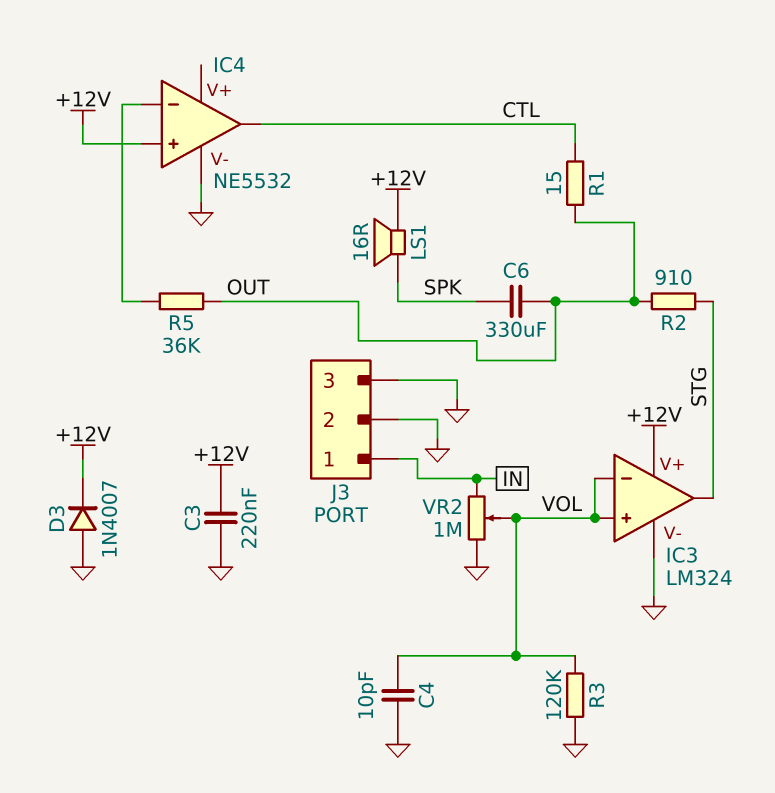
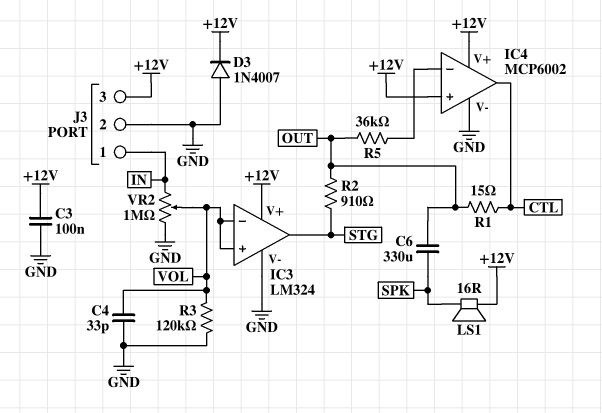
C3: 220nF (+12V, GND) -> 100nF (+12V, GND)
C4: 10pF (GND, VOL) -> 33pF (GND, VOL)
IC4: NE5532 -> MCP6002
IC4 pin V+: none -> +12V
J3 pin 3: GND -> +12V

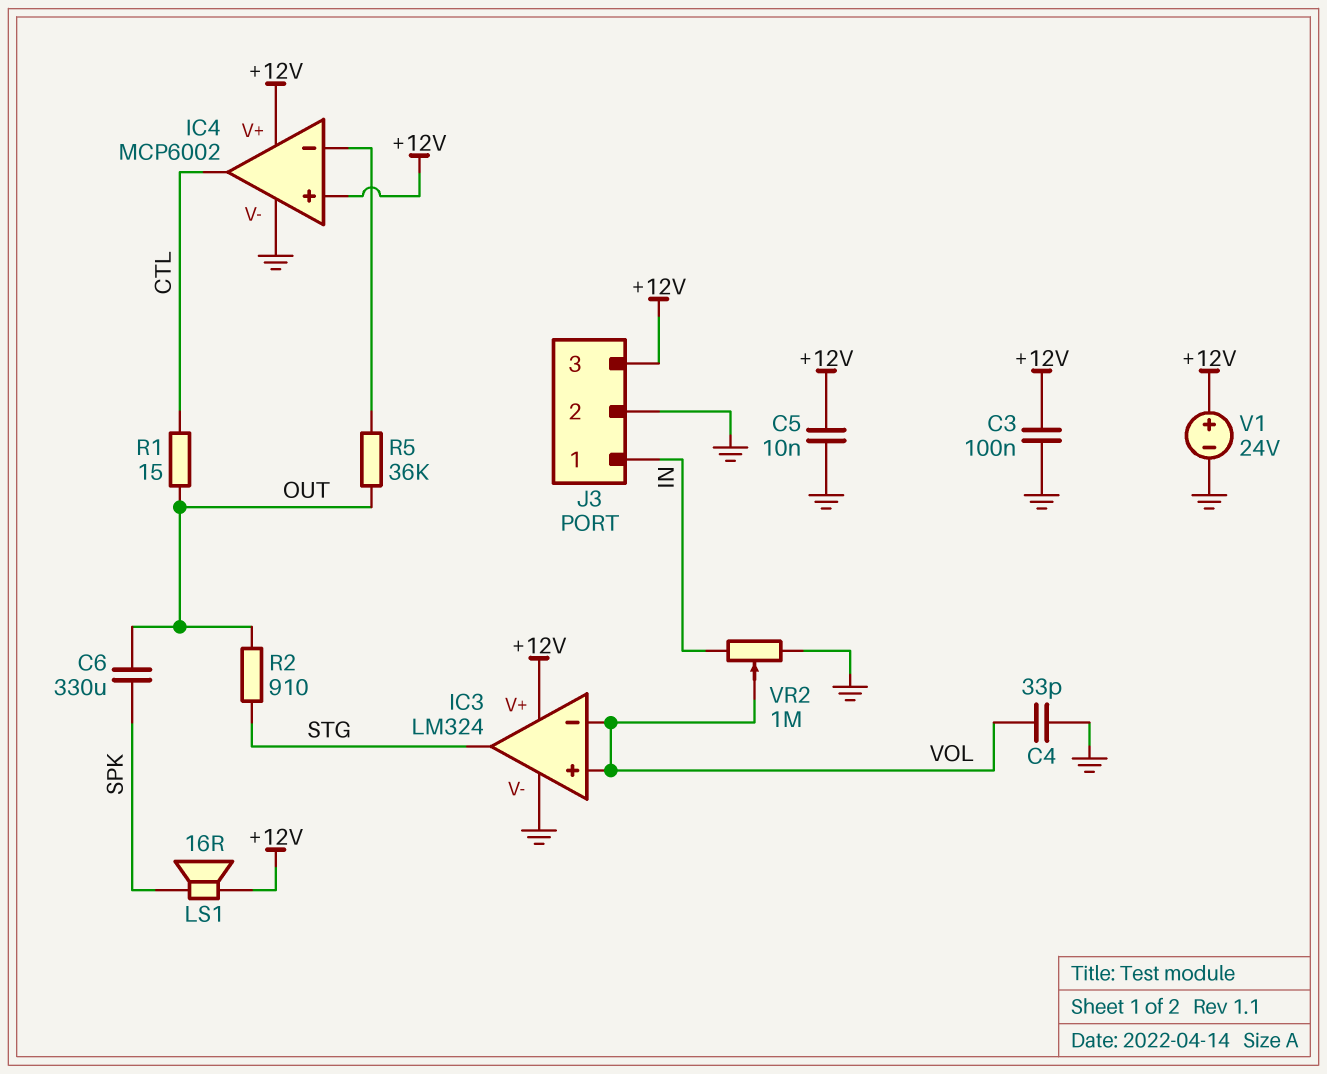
C5: none -> 10nF (+12V, GND)
D3: diode 1N4007 (A GND, K +12V) -> none
R3: 120k (GND, VOL) -> none
V1: none -> 24V (plus +12V, minus GND)

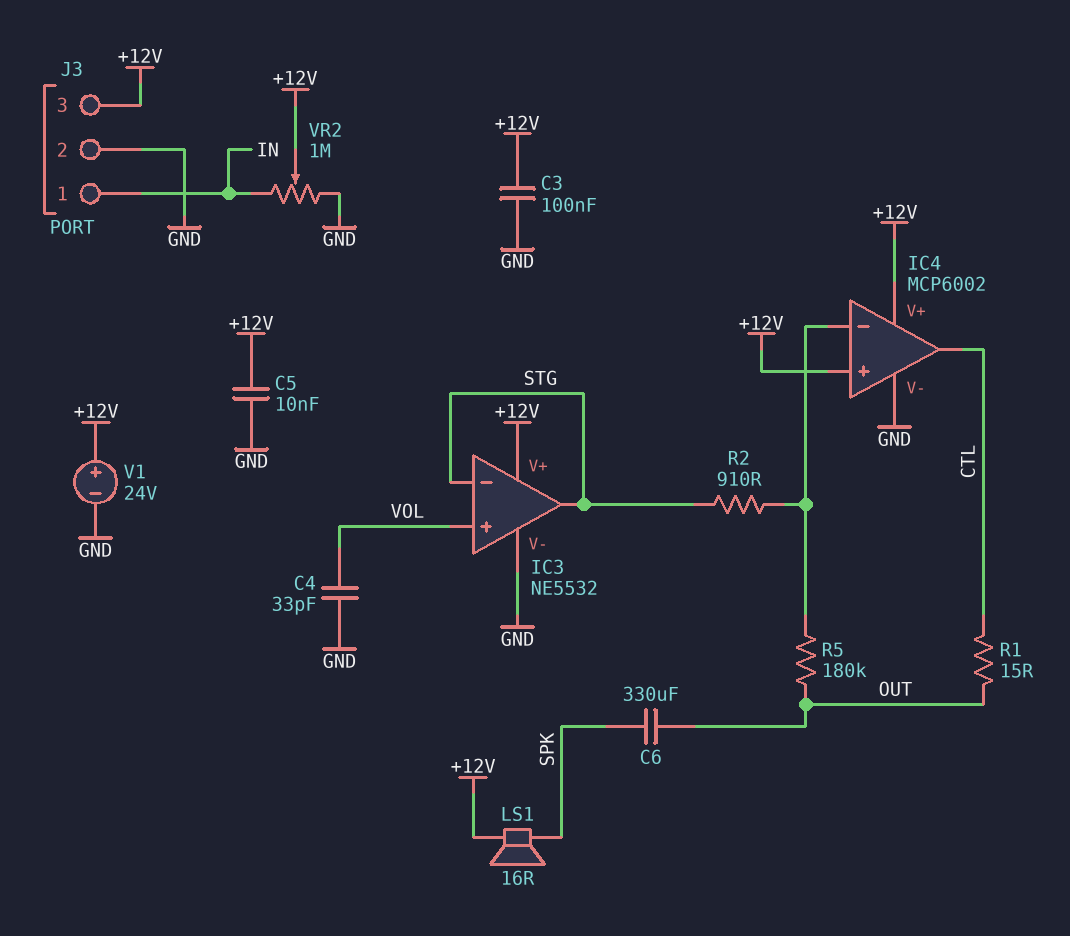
IC3: LM324 -> NE5532
IC3 pin in-: VOL -> STG
R2: 910 (OUT, STG) -> 910 (IC4/in-, STG)
R5: 36k (IC4/in-, OUT) -> 180k (IC4/in-, OUT)
VR2: 1M (GND, IN, wiper VOL) -> 1M (GND, IN, wiper +12V)

